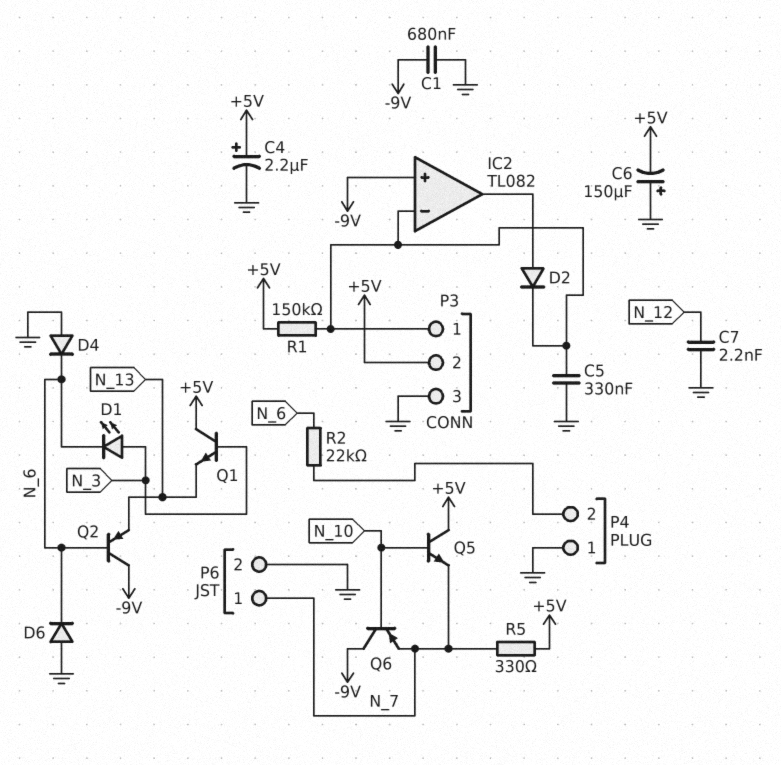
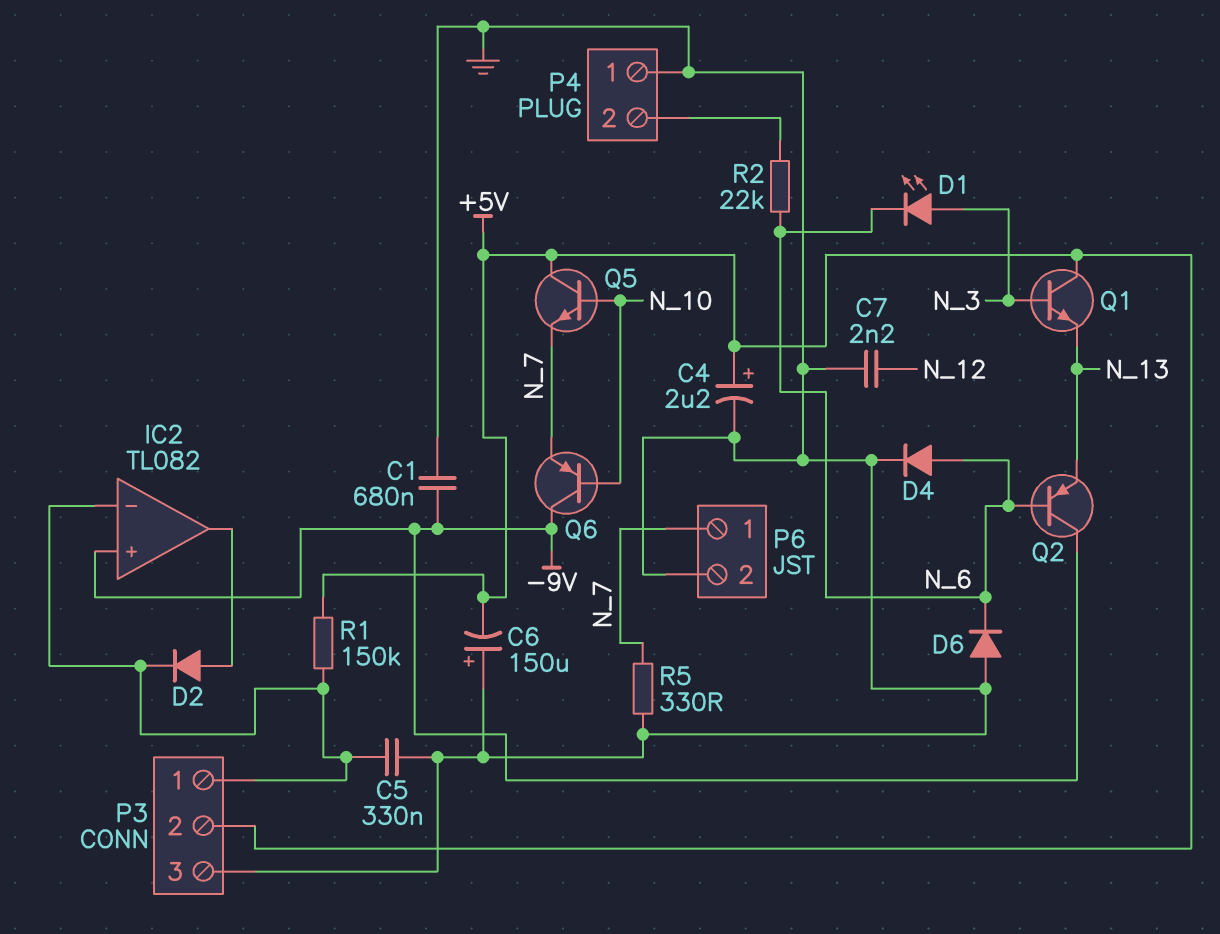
D4: diode (A GND, K N_6) -> diode (A N_6, K GND)
R5: 330 (+5V, N_7) -> 330 (GND, N_7)

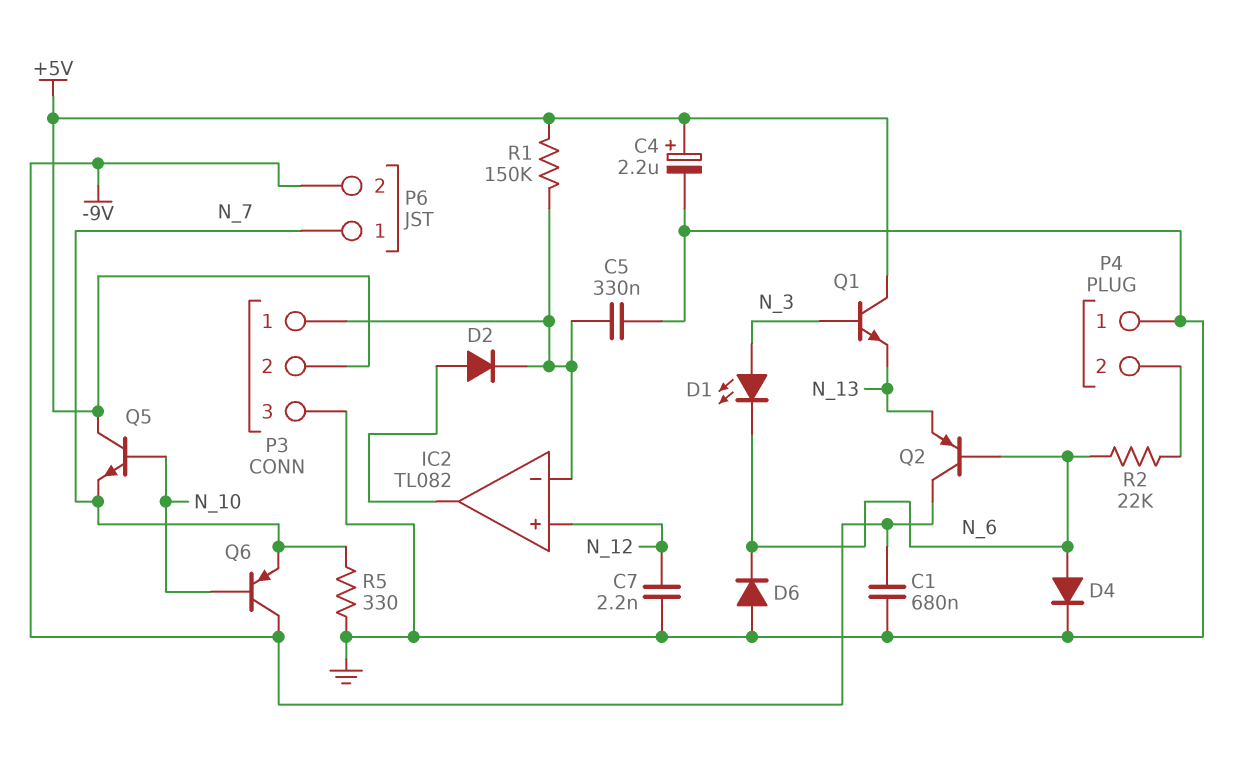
C6: 150uF (plus GND, minus +5V) -> none
IC2 pin in+: -9V -> N_12
P6 pin 2: GND -> -9V

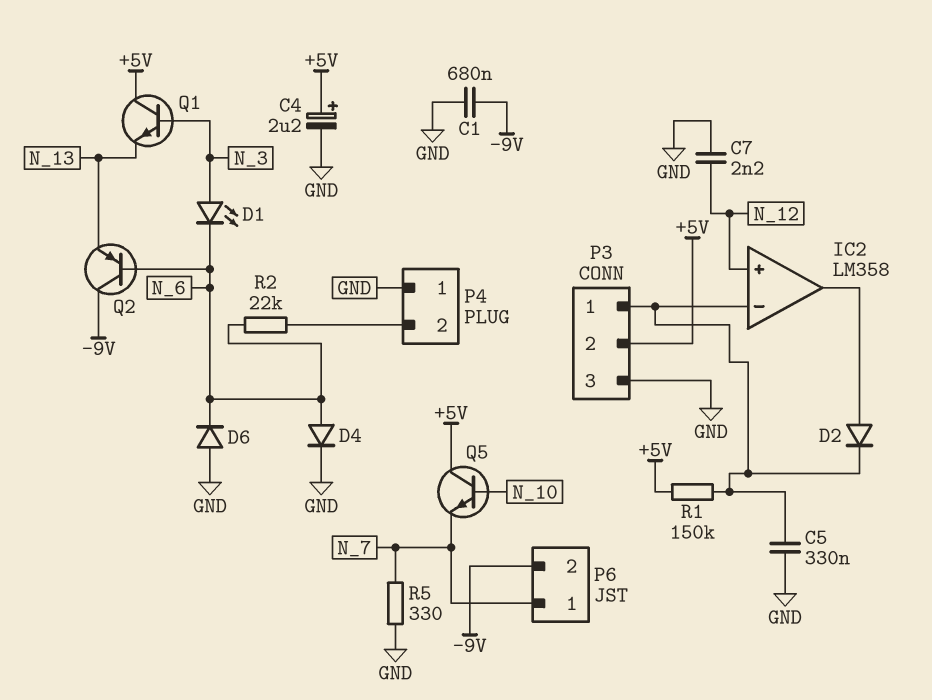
IC2: TL082 -> LM358
Q6: PNP (B N_10, C -9V, E N_7) -> none

